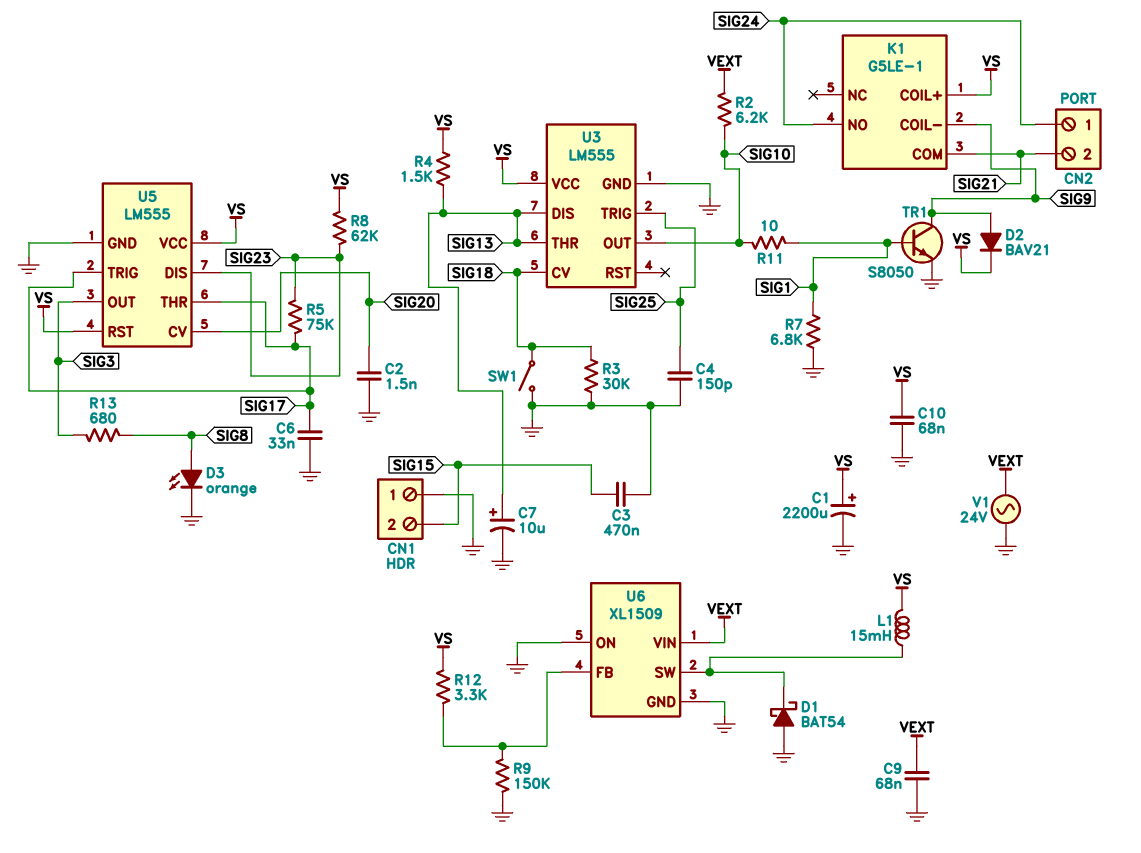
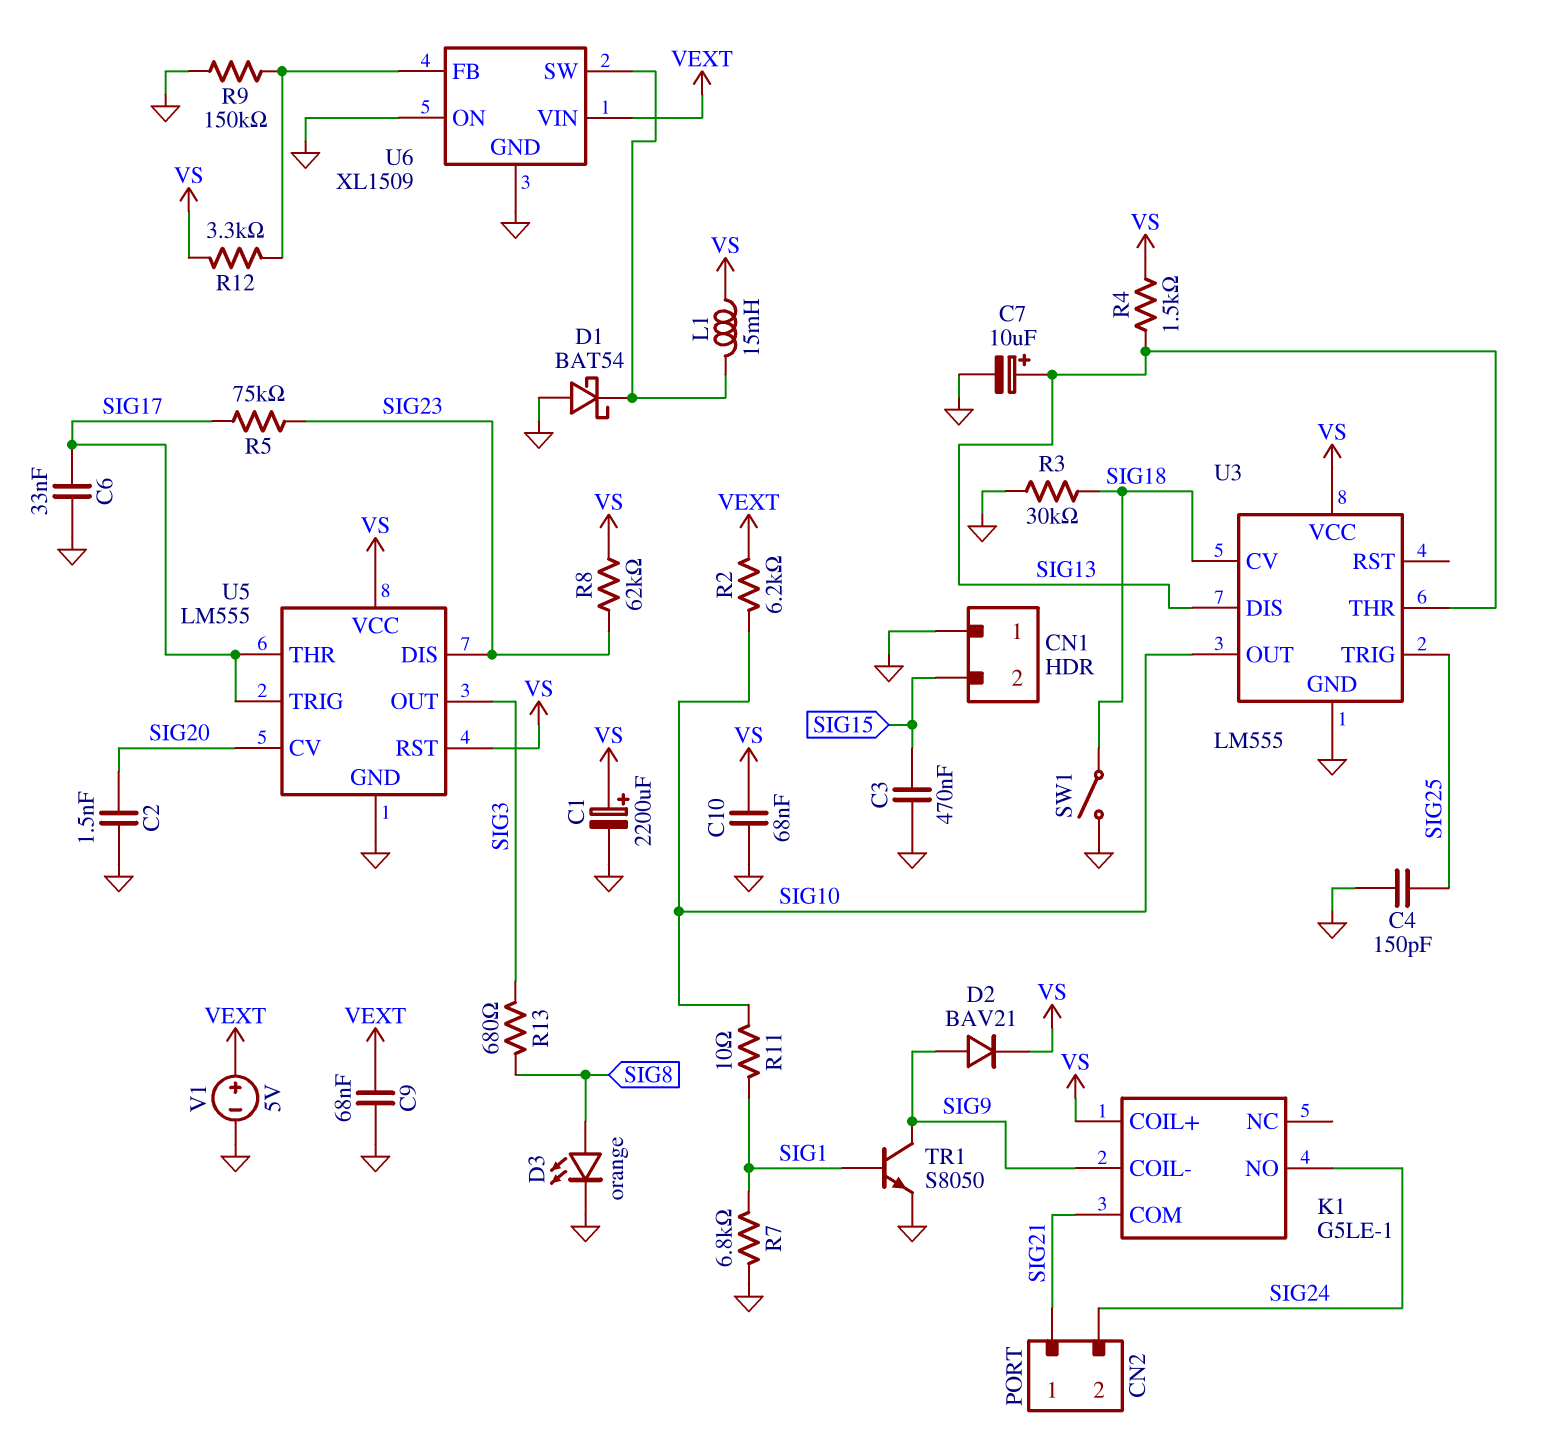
CN2 pin 1: SIG24 -> SIG21
CN2 pin 2: SIG21 -> SIG24
V1: AC 24V (GND, VEXT) -> 5V (plus VEXT, minus GND)

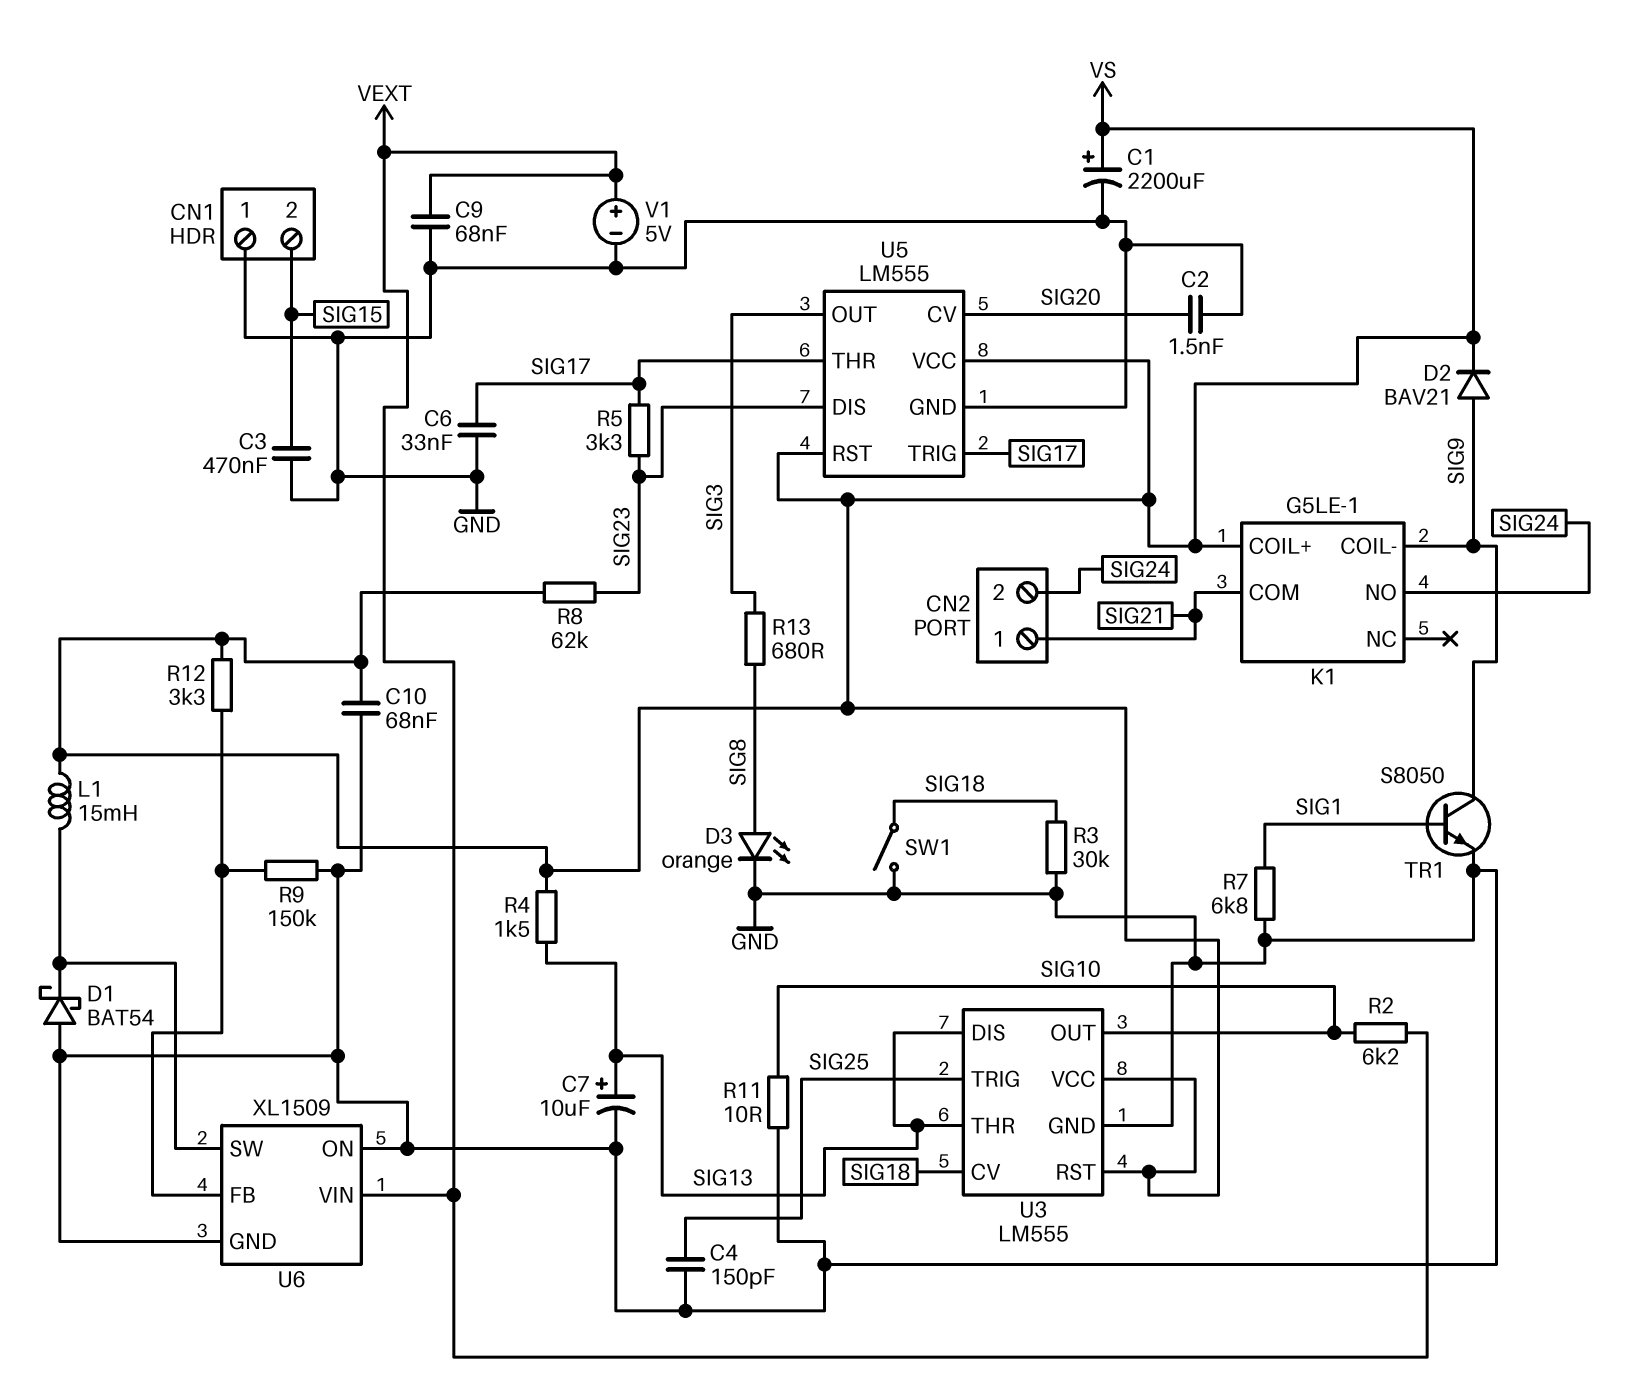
R5: 75k (SIG17, SIG23) -> 3.3k (SIG17, SIG23)
R11: 10 (SIG1, SIG10) -> 10 (GND, SIG10)
U3 pin RST: none -> VS

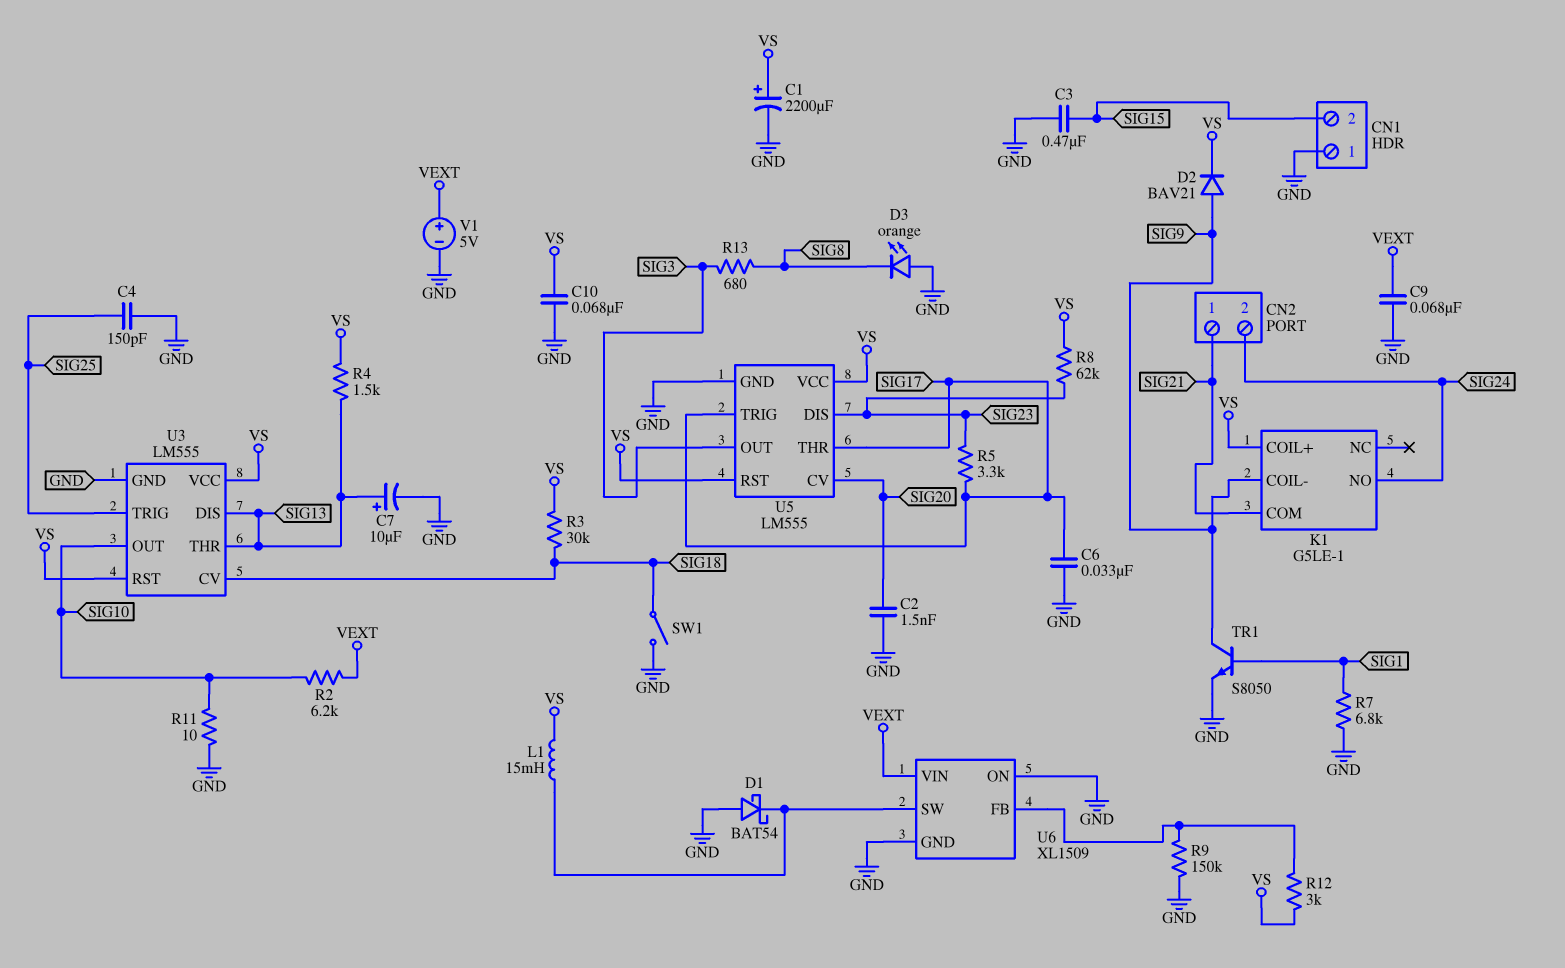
D3: LED orange (A SIG8, K GND) -> LED orange (A GND, K SIG8)
R3: 30k (GND, SIG18) -> 30k (SIG18, VS)
R12: 3.3k (U6/FB, VS) -> 3k (U6/FB, VS)

